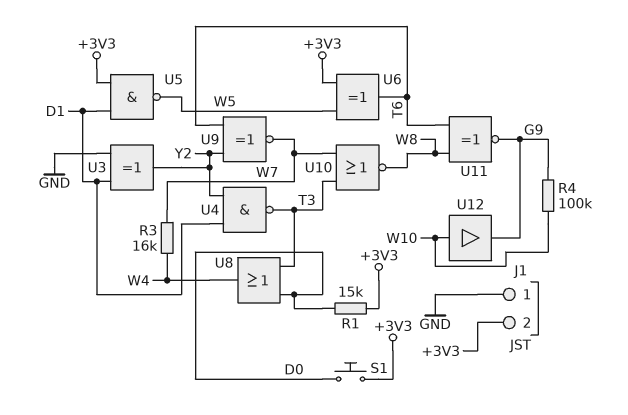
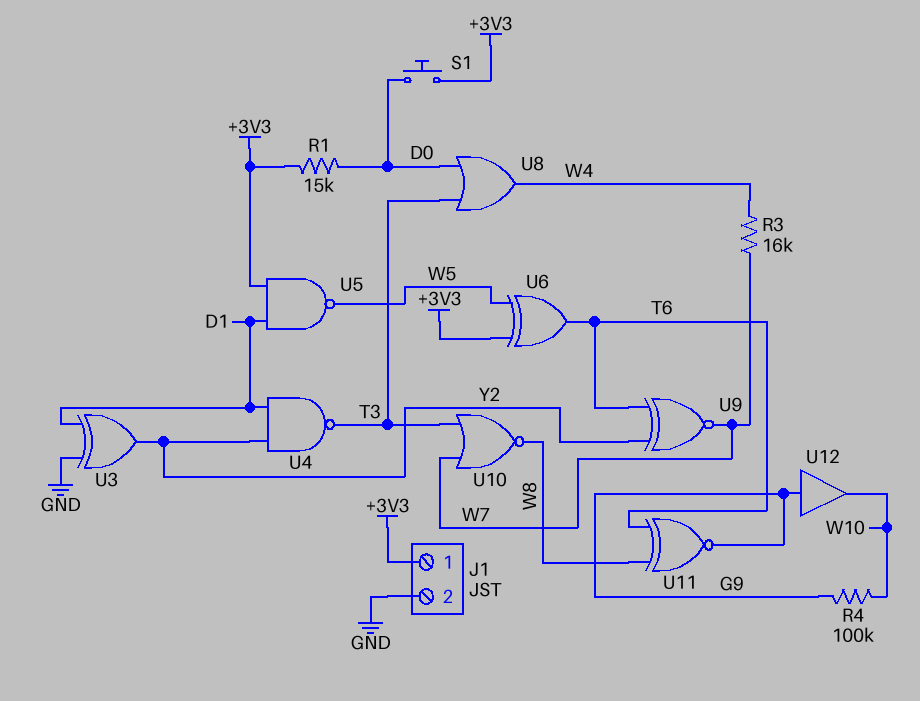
J1 pin 1: GND -> +3V3
J1 pin 2: +3V3 -> GND
U12: buffer (in W10, out G9) -> buffer (in G9, out W10)

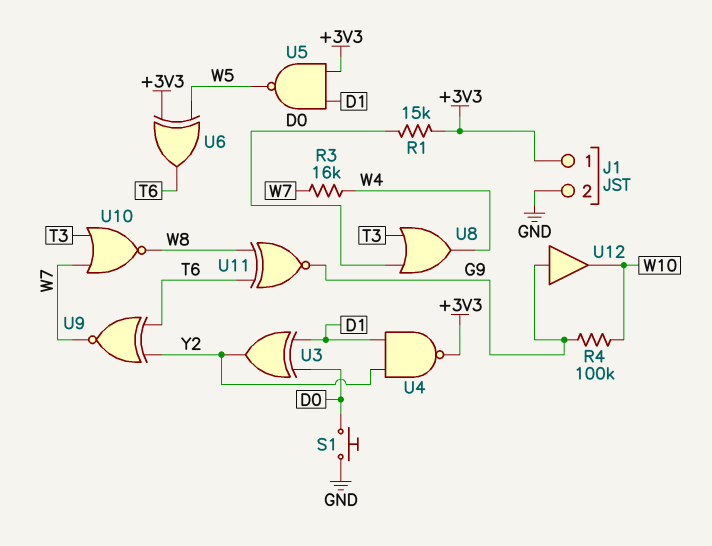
S1: button (+3V3, D0) -> button (D0, GND)
U3: XOR (in D1, in GND, out Y2) -> XOR (in D0, in D1, out Y2)
U4: NAND (in D1, in Y2, out T3) -> NAND (in D1, in Y2, out +3V3)

